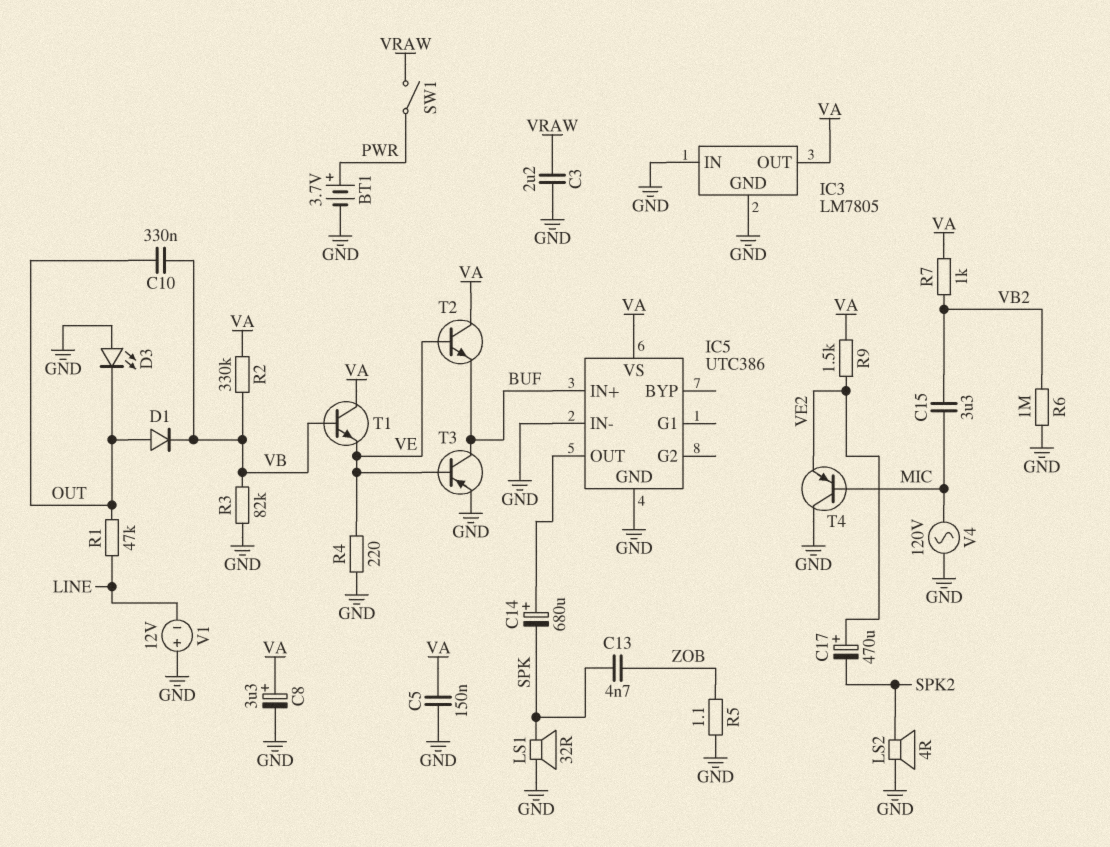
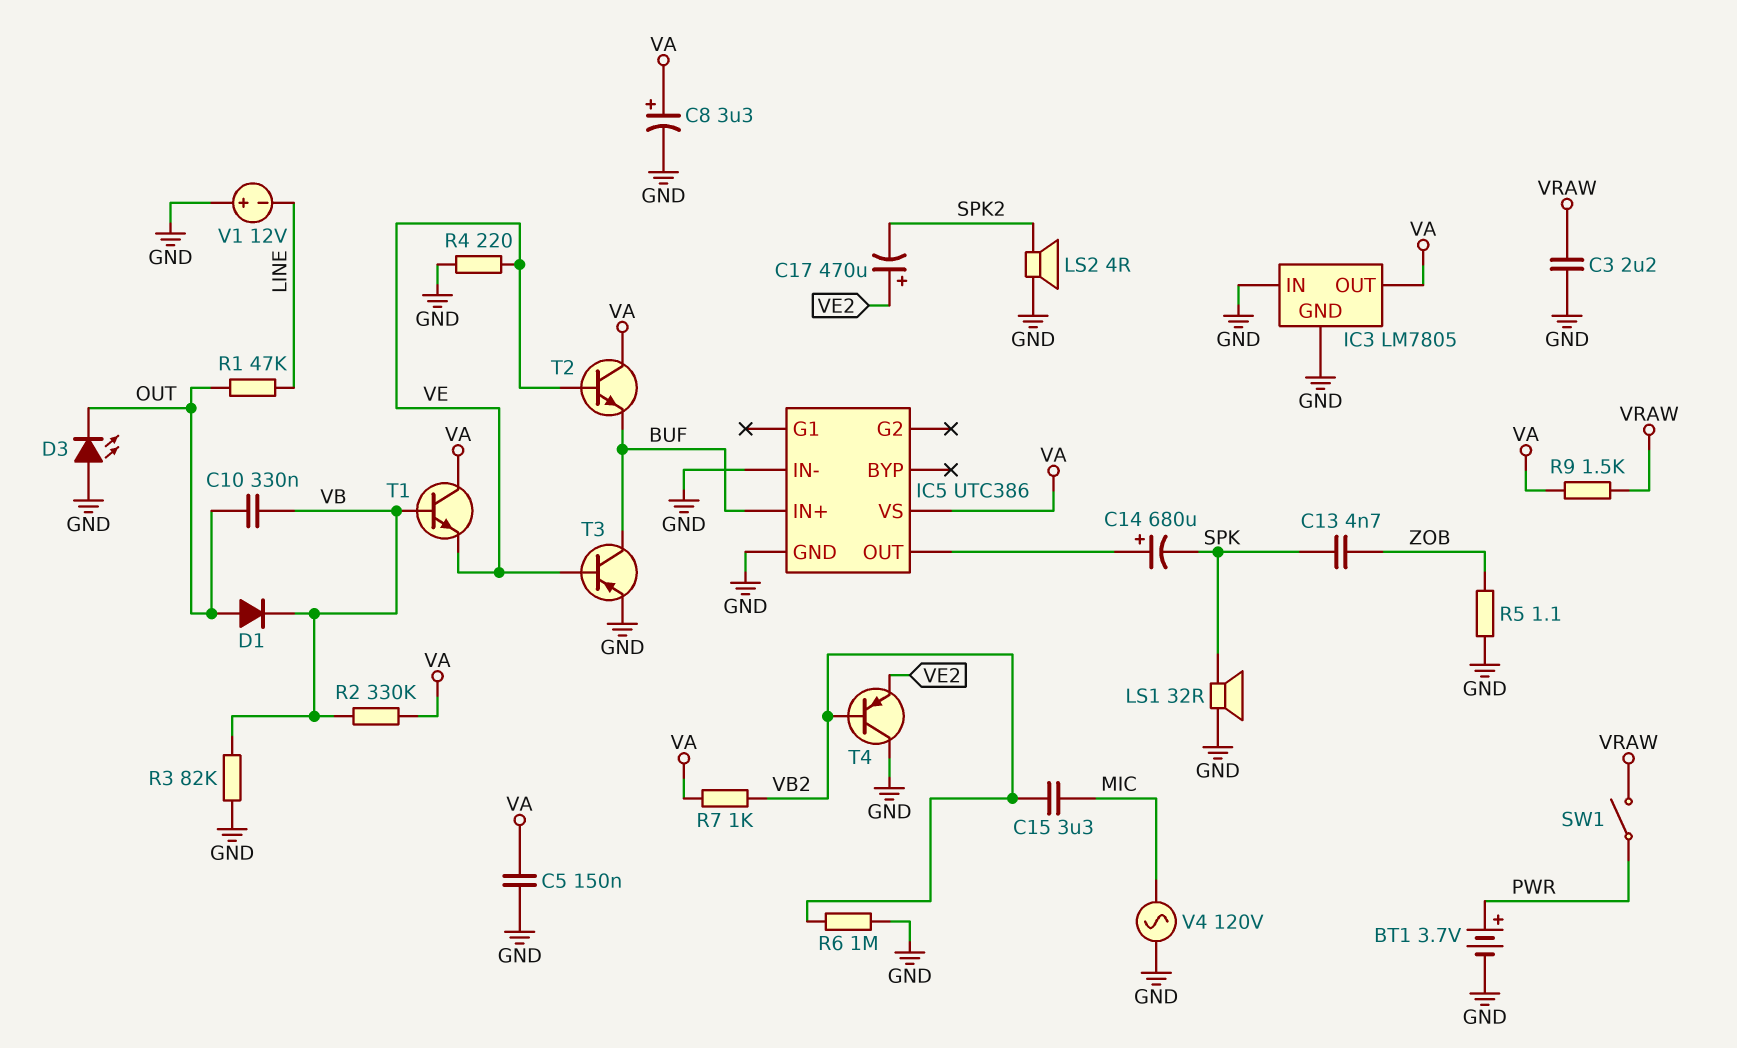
R9: 1.5k (VA, VE2) -> 1.5k (VA, VRAW)
T4: PNP (B MIC, C GND, E VE2) -> PNP (B VB2, C GND, E VE2)

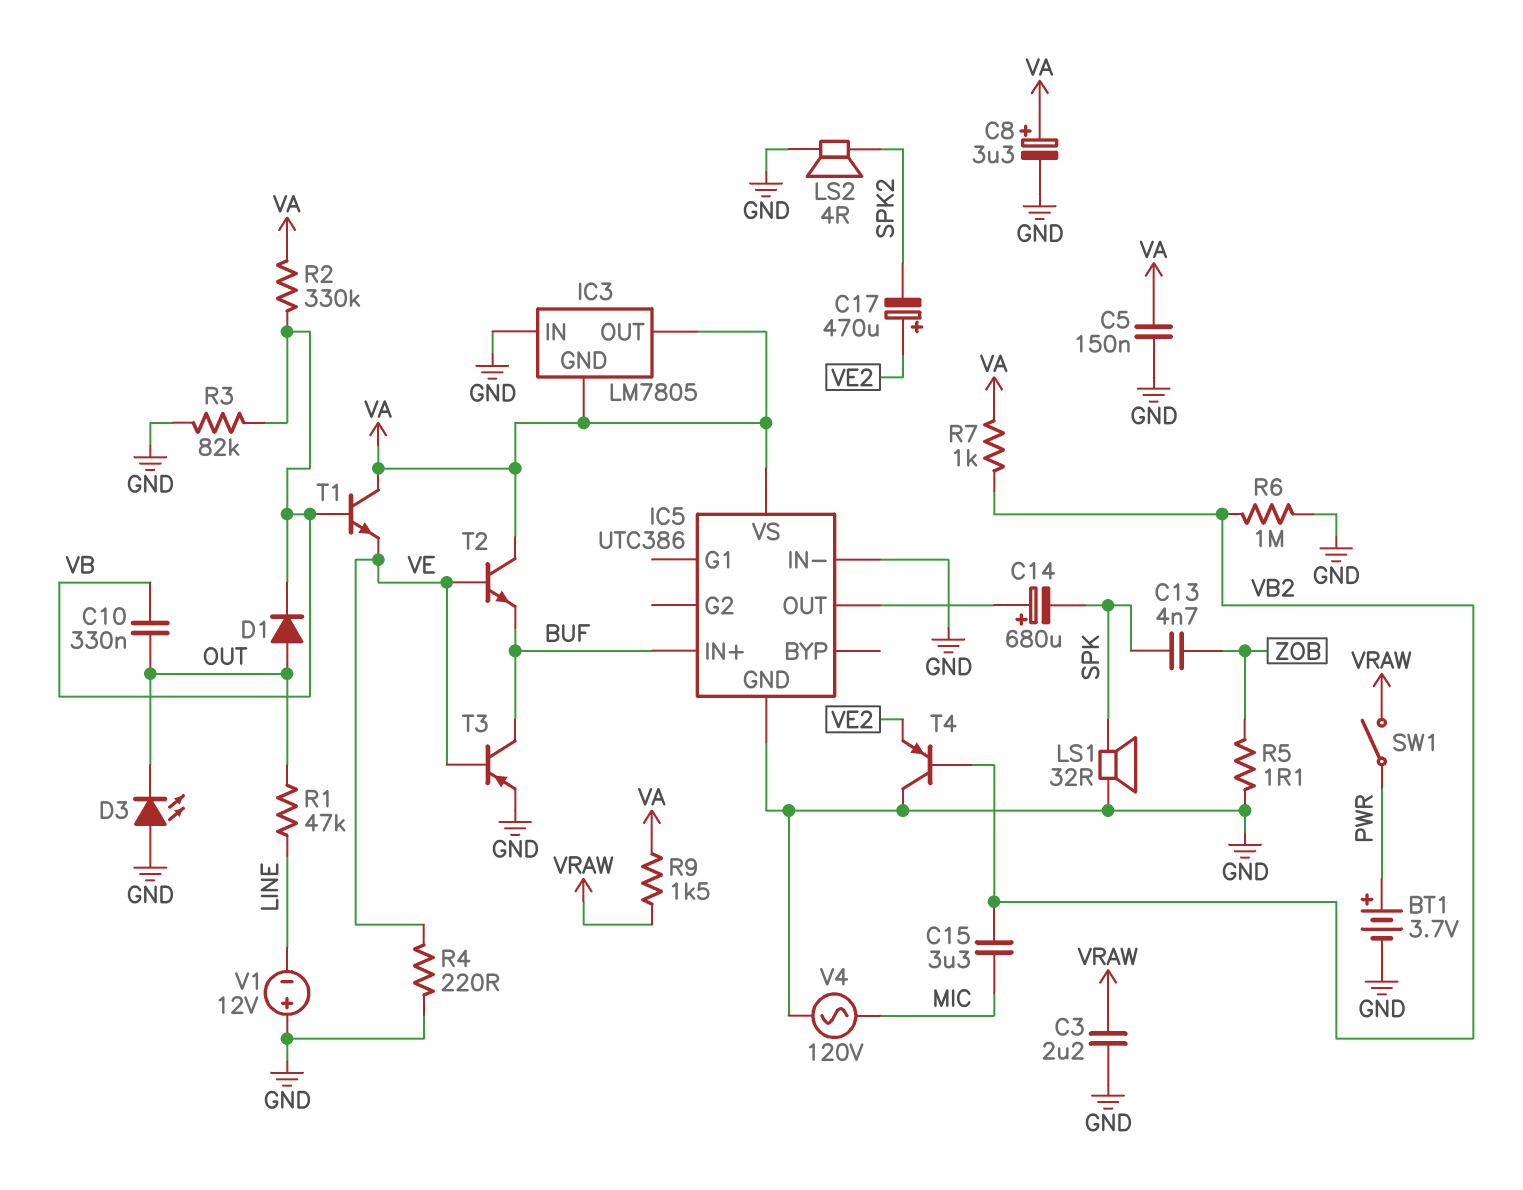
IC3 pin GND: GND -> VA

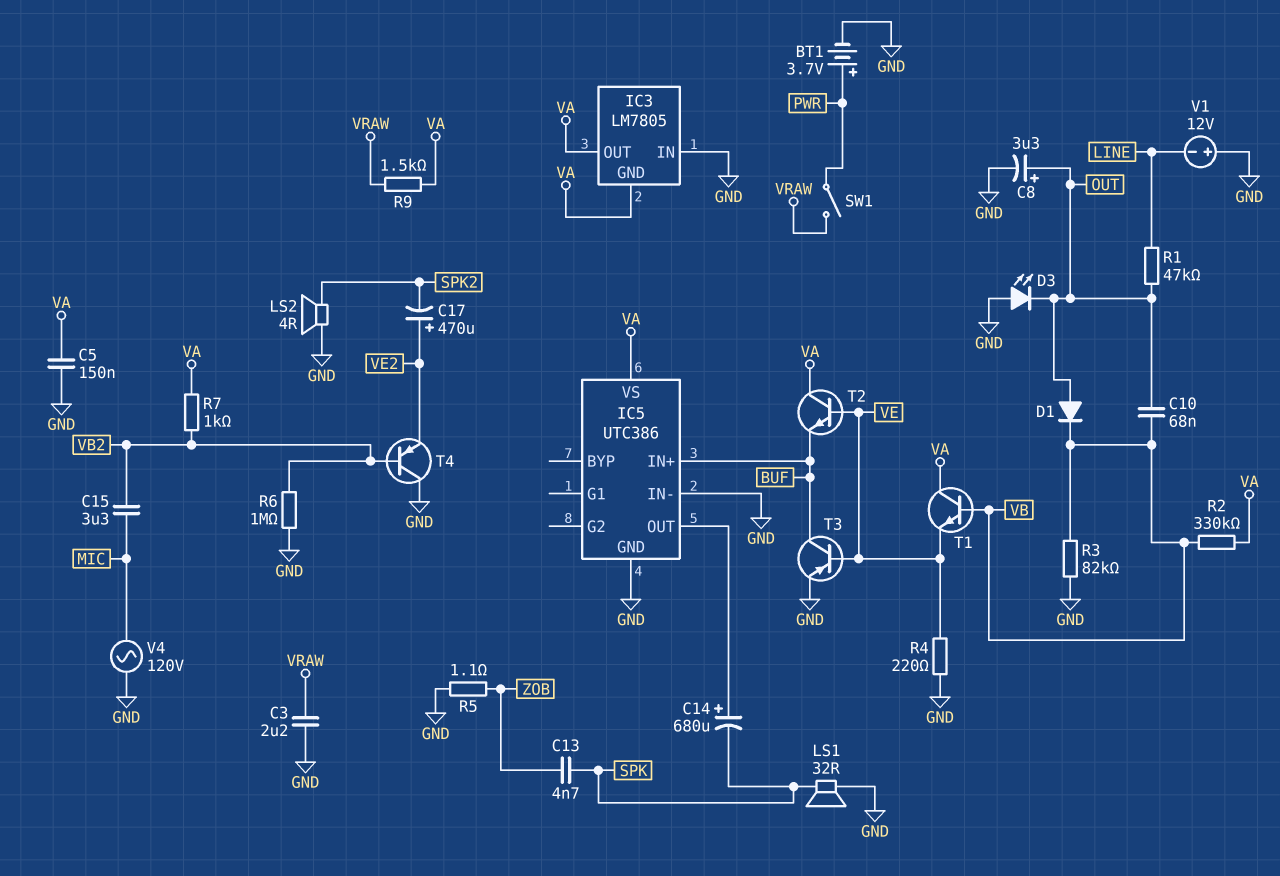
C8: 3.3uF (plus VA, minus GND) -> 3.3uF (plus OUT, minus GND)
C10: 330nF (OUT, VB) -> 68nF (OUT, VB)

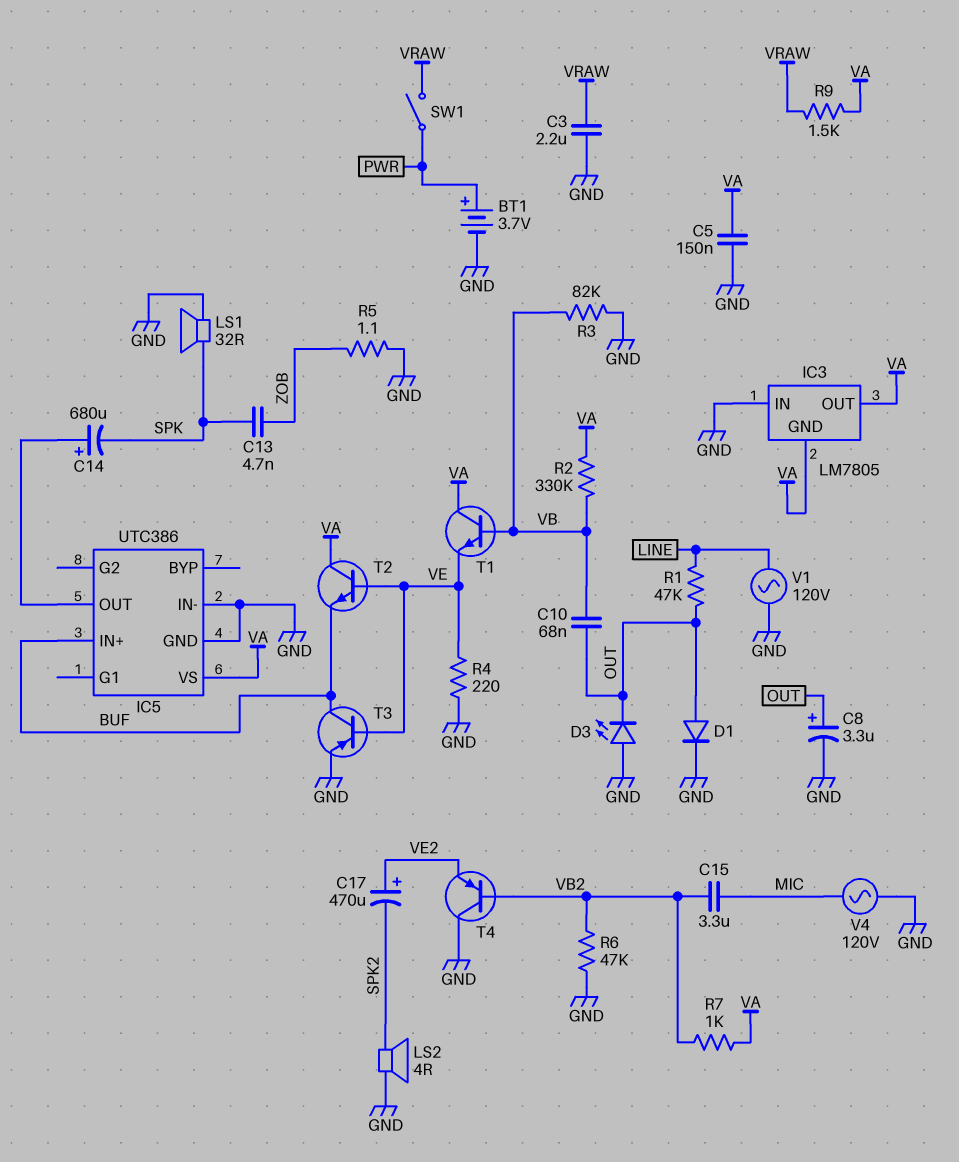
D1: diode (A OUT, K VB) -> diode (A OUT, K GND)
R6: 1M (GND, VB2) -> 47k (GND, VB2)
V1: 12V (plus GND, minus LINE) -> AC 120V (GND, LINE)

